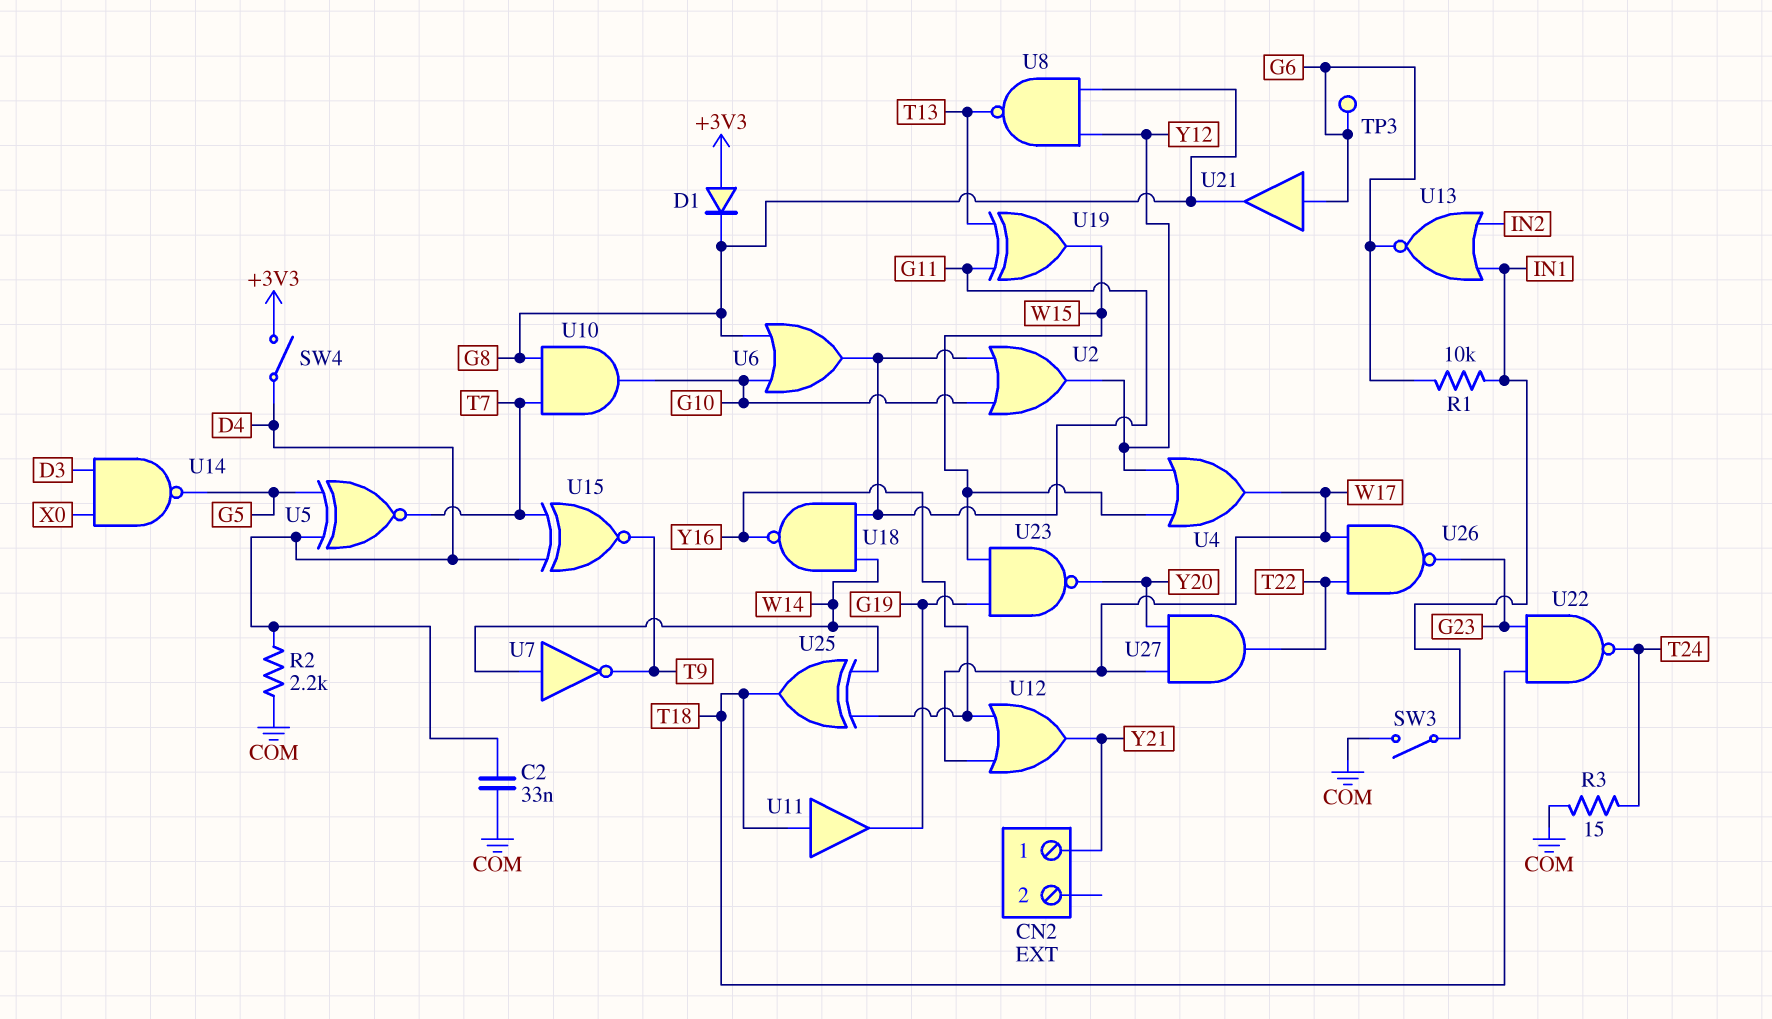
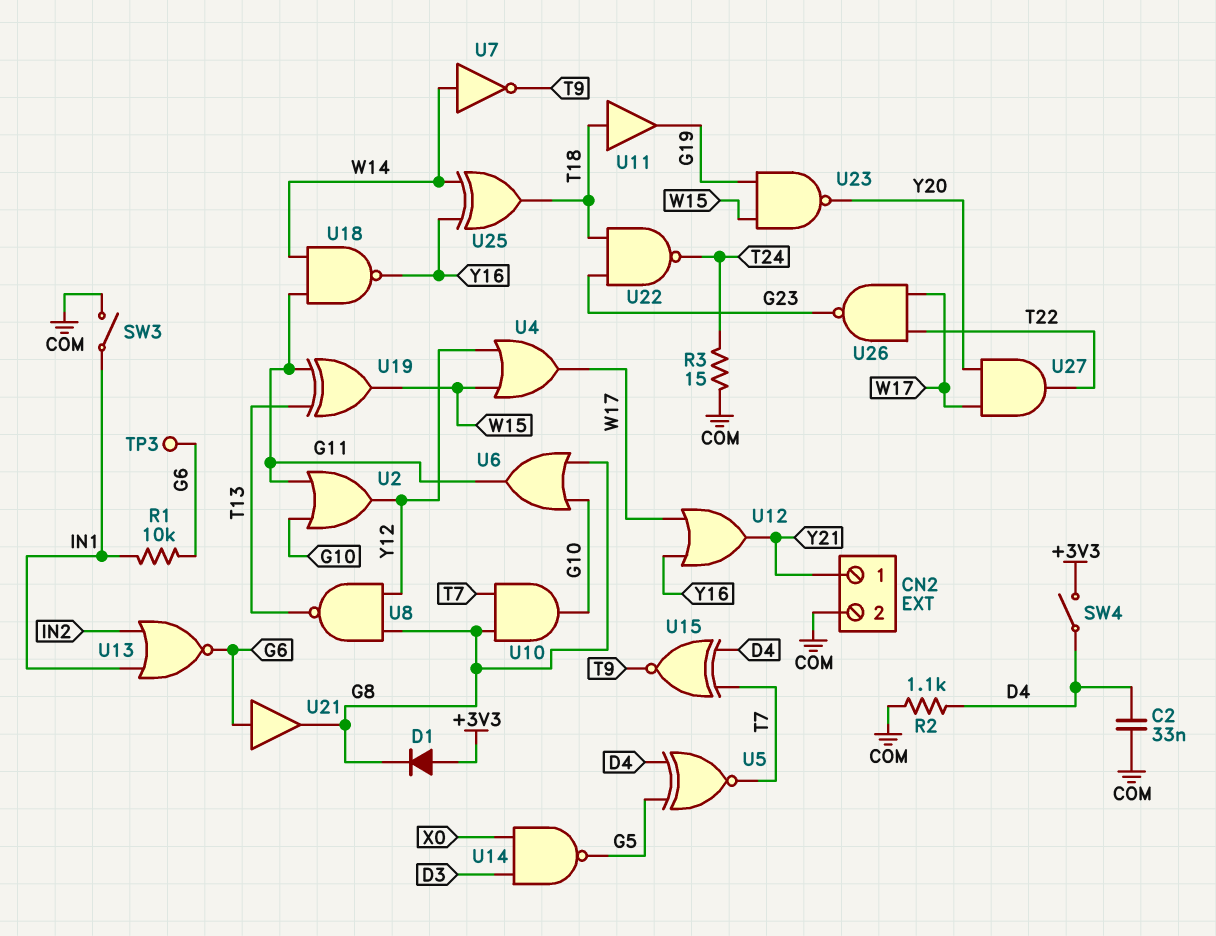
CN2 pin 2: none -> COM
R2: 2.2k (COM, D4) -> 1.1k (COM, D4)

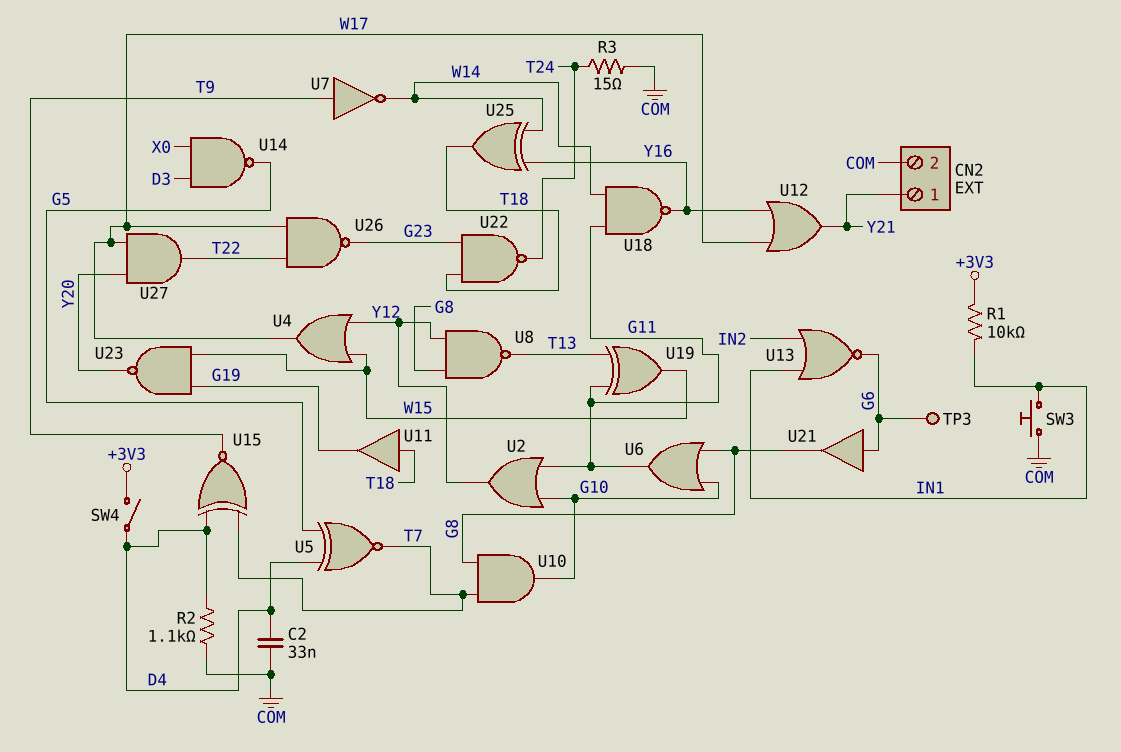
D1: diode (A +3V3, K G8) -> none
R1: 10k (G6, IN1) -> 10k (+3V3, IN1)
SW3: switch (COM, IN1) -> button (COM, IN1)
U7: NOT (in W14, out T9) -> NOT (in T9, out W14)

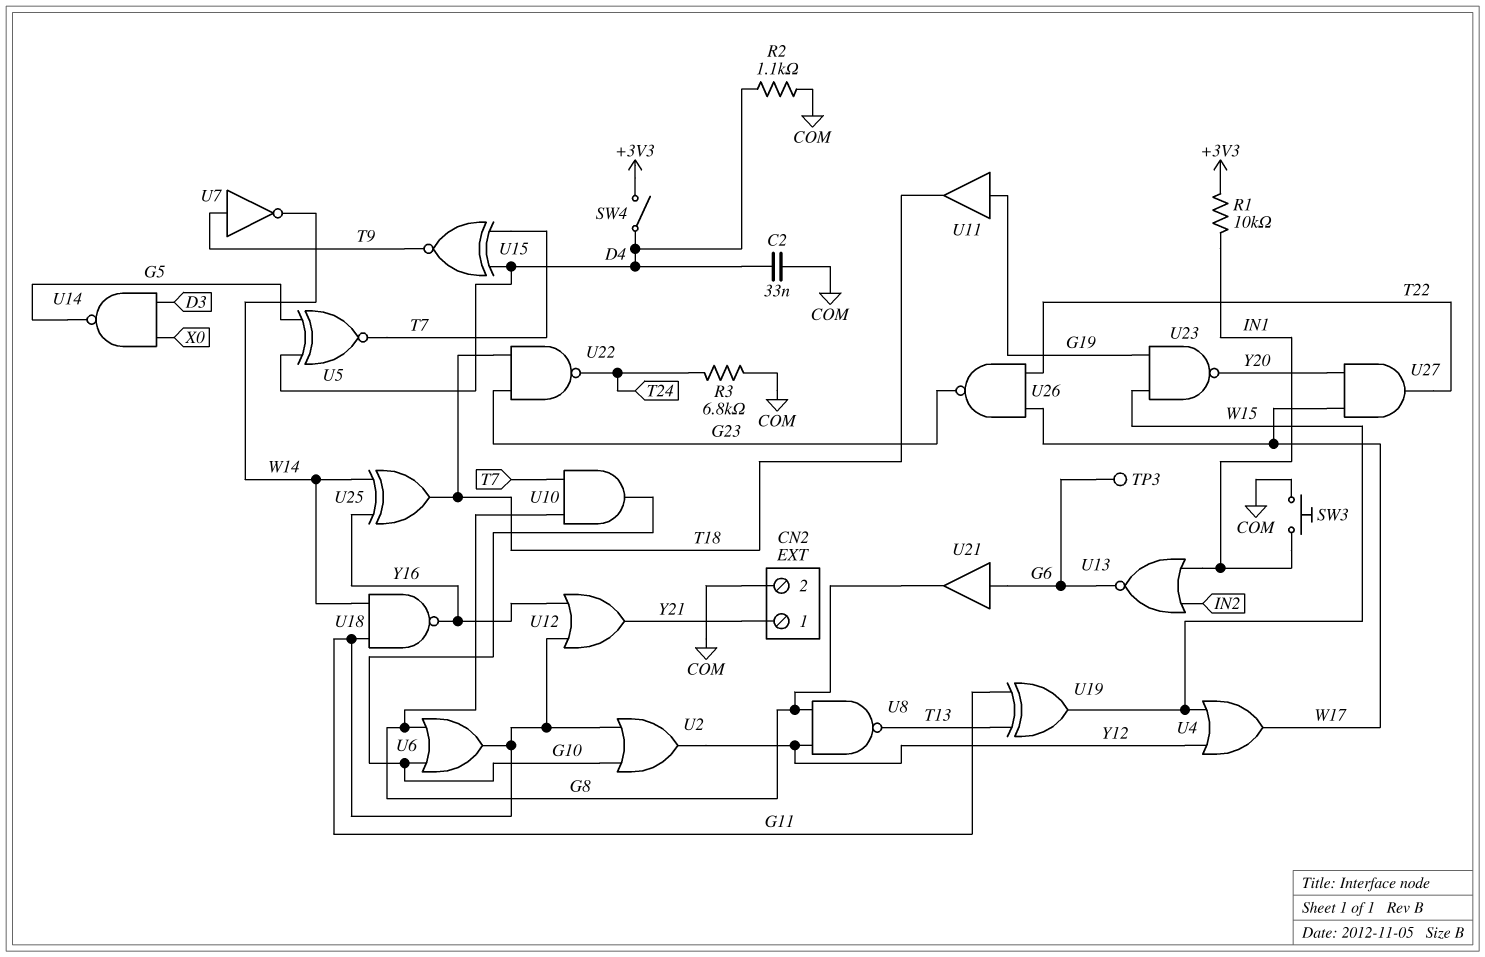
R3: 15 (COM, T24) -> 6.8k (COM, T24)
U11: buffer (in T18, out G19) -> buffer (in G19, out T18)
U12: OR (in W17, in Y16, out Y21) -> OR (in G11, in Y16, out Y21)

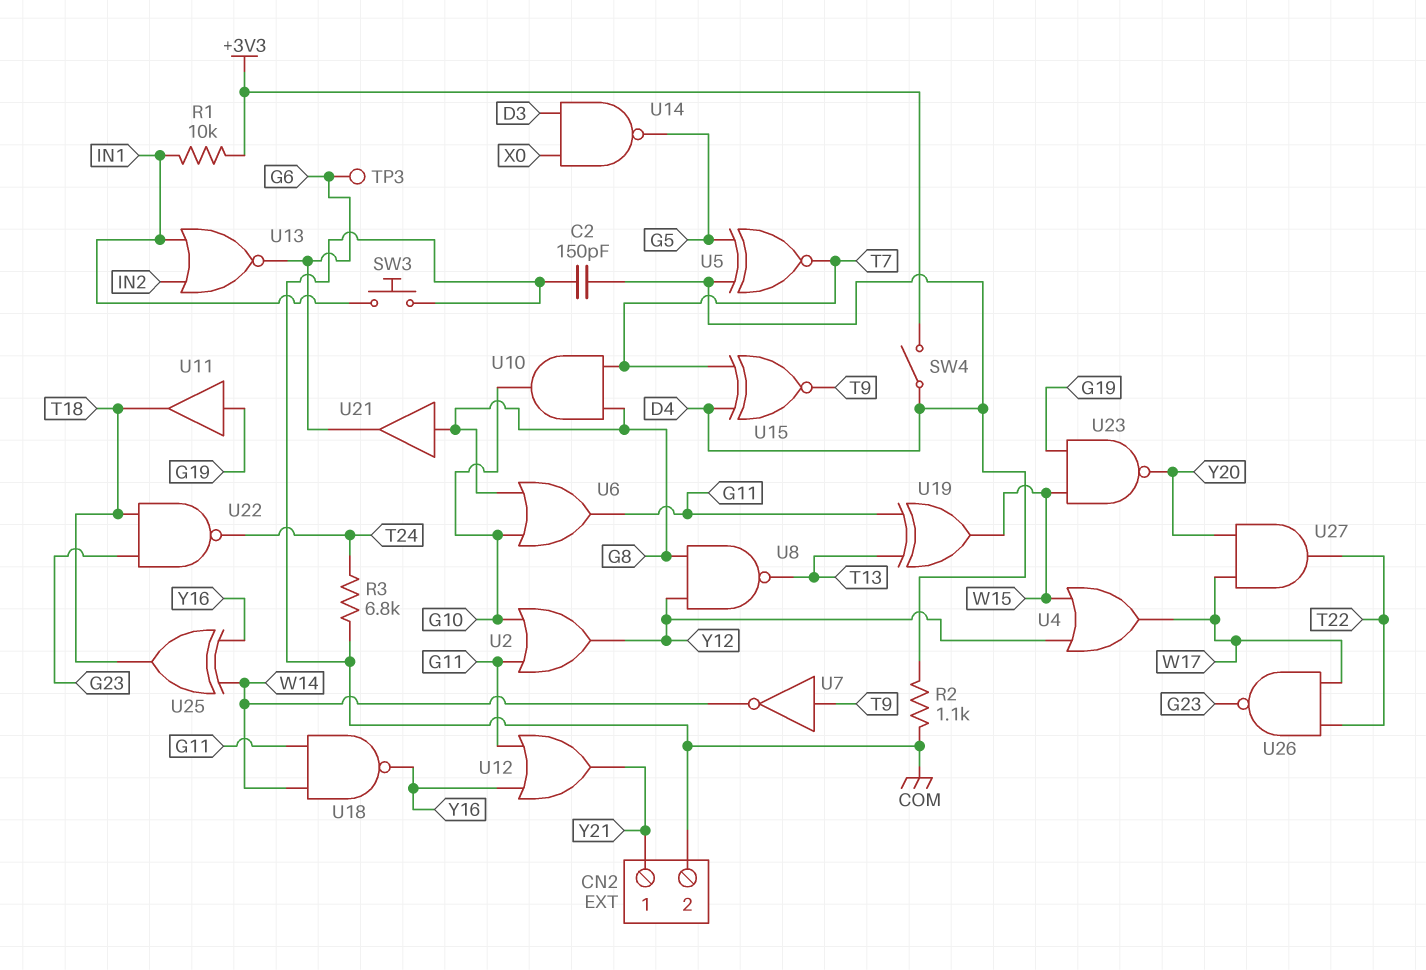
C2: 33nF (COM, D4) -> 150pF (COM, D4)
U21: buffer (in G6, out G8) -> buffer (in G8, out G6)

